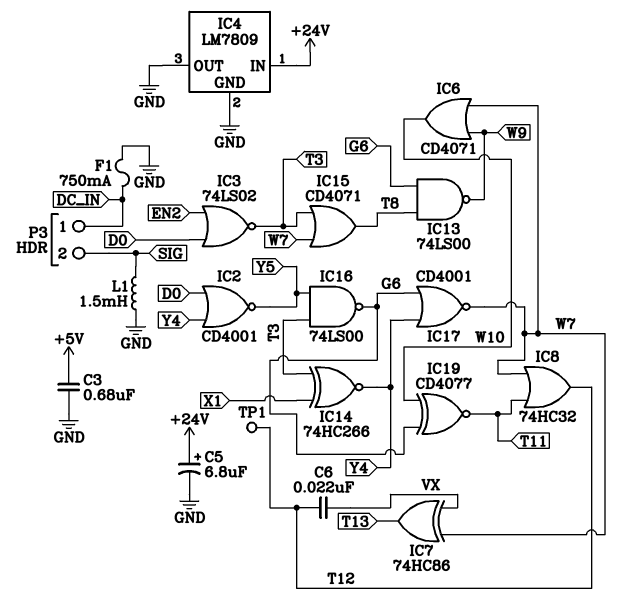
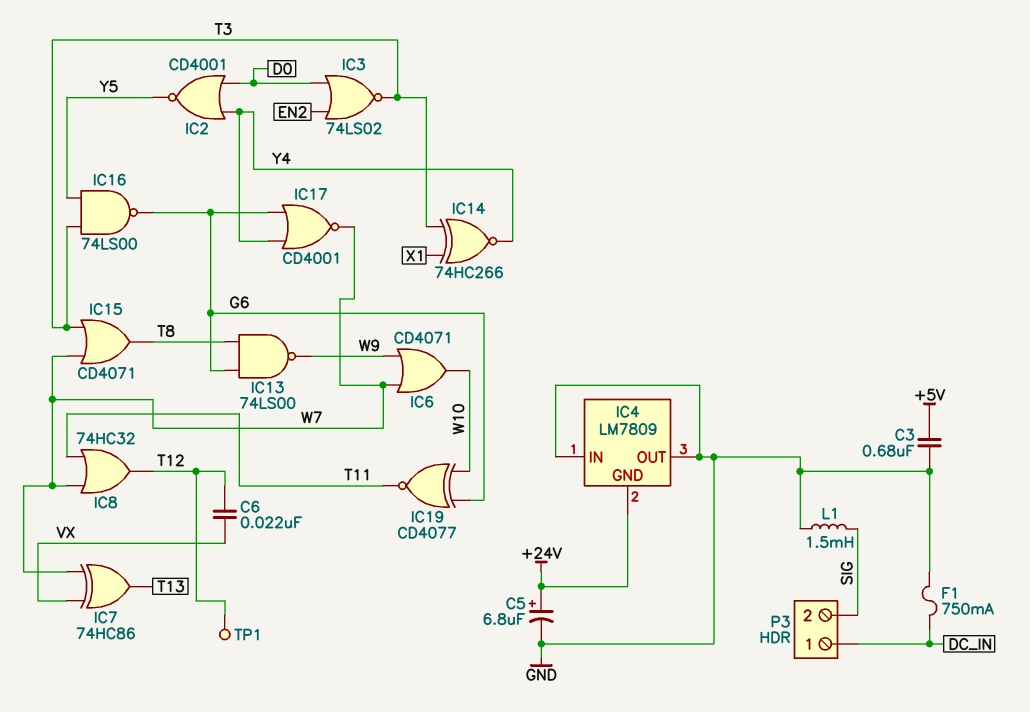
IC4 pin GND: GND -> +24V
IC4 pin IN: +24V -> GND

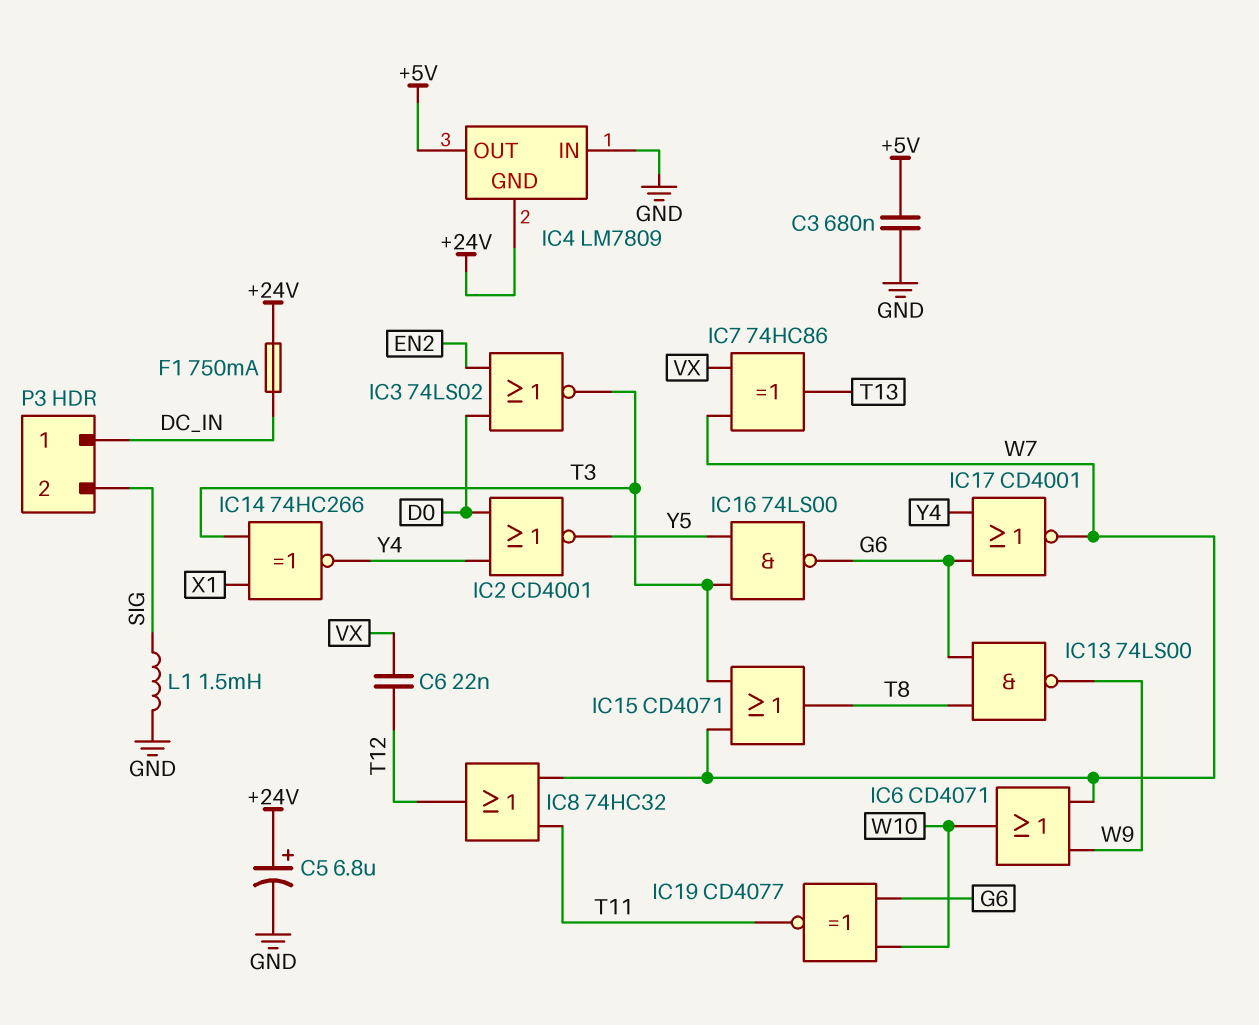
F1: 750mA (DC_IN, GND) -> 750mA (+24V, DC_IN)
IC4 pin OUT: GND -> +5V
TP1: test point (T12) -> none

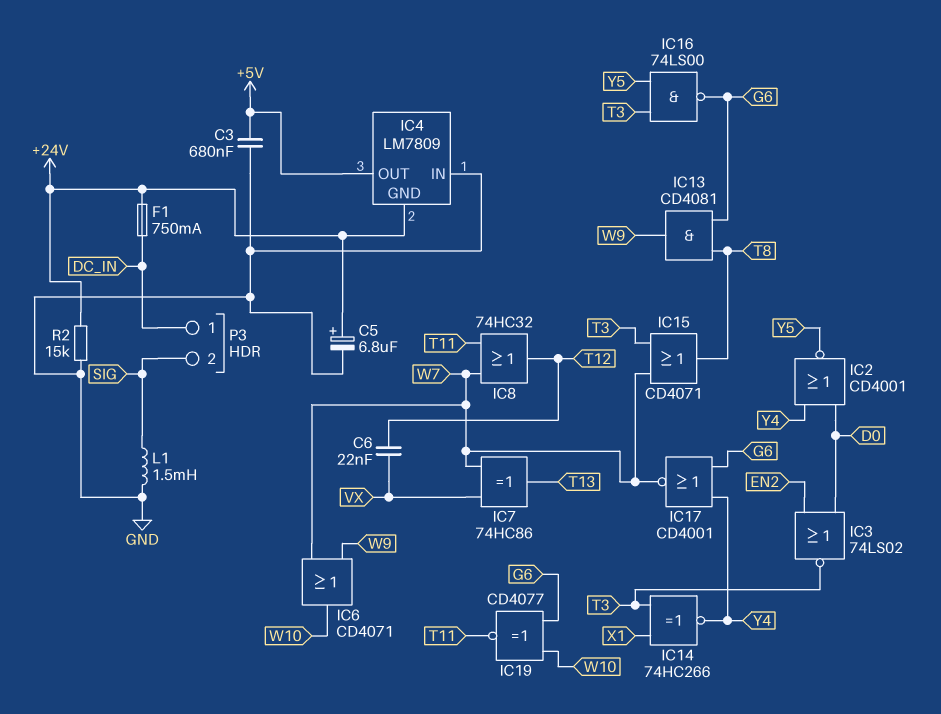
IC13: NAND 74LS00 (in G6, in T8, out W9) -> AND CD4081 (in G6, in T8, out W9)
R2: none -> 15k (+24V, GND)

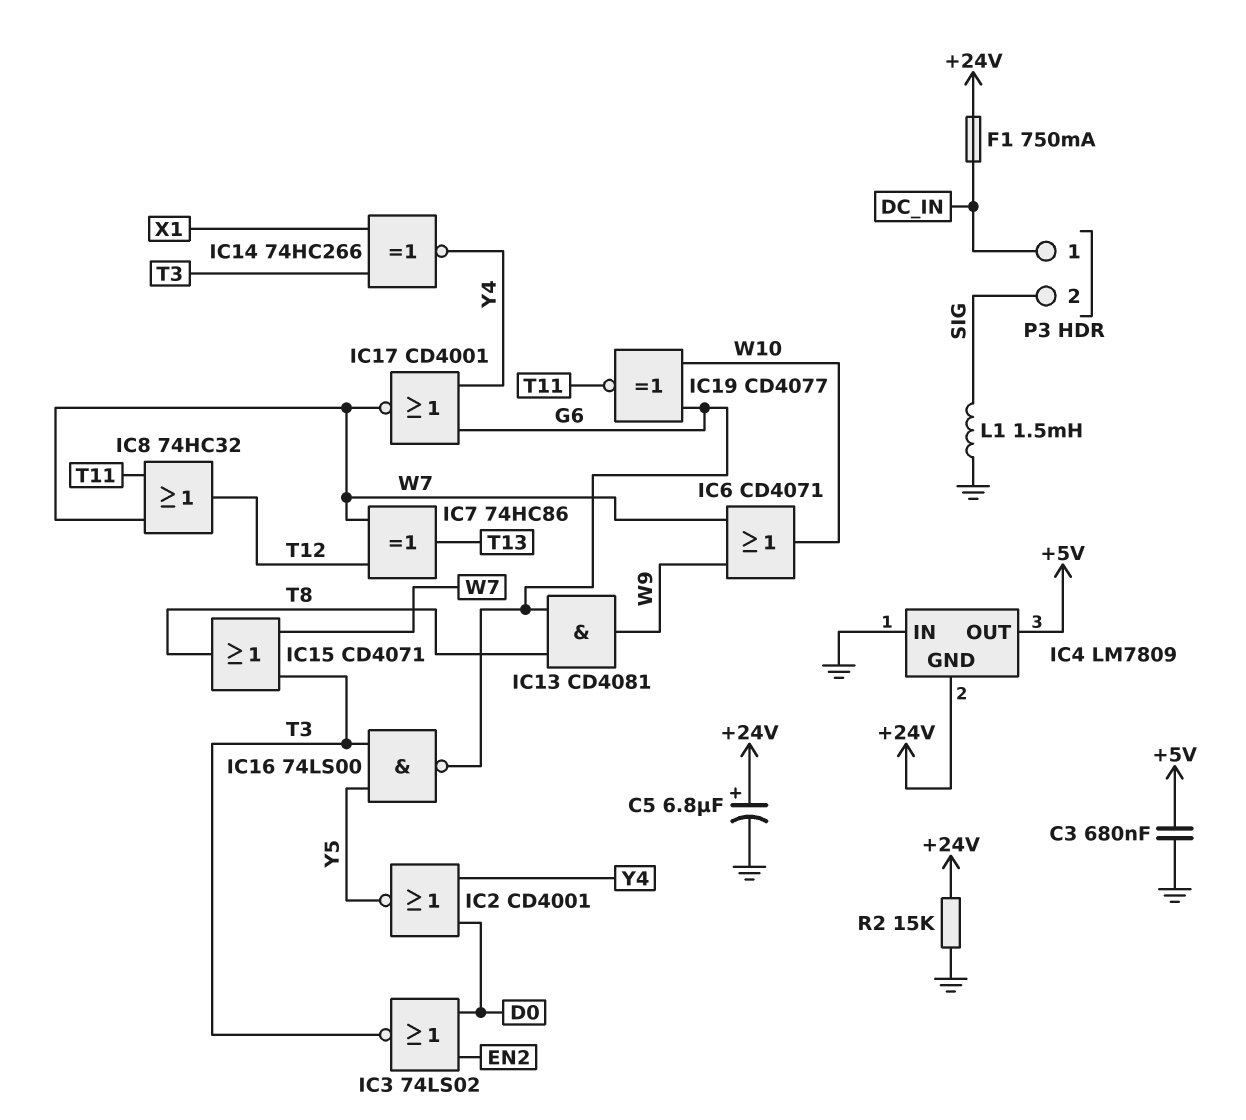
C6: 22nF (T12, VX) -> none
IC7: XOR 74HC86 (in VX, in W7, out T13) -> XOR 74HC86 (in T12, in W7, out T13)

